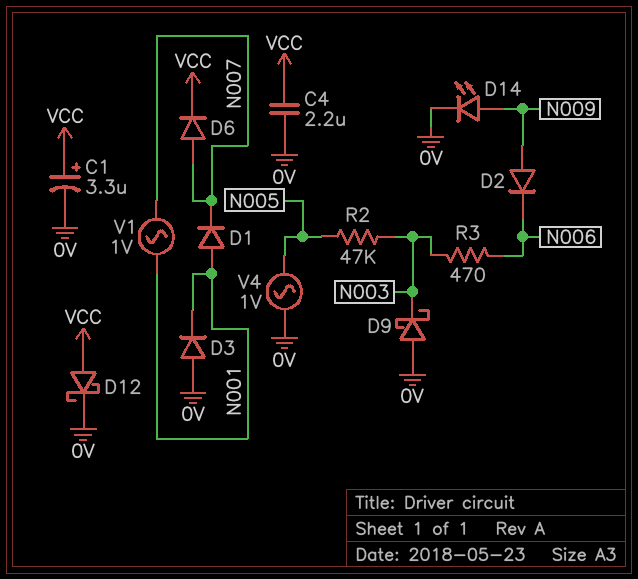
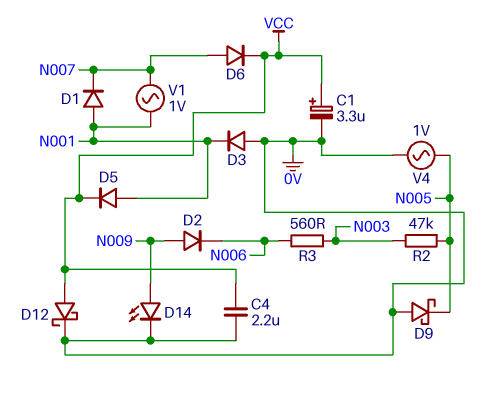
D5: none -> diode (A N001, K VCC)
D9: schottky (A 0V, K N003) -> schottky (A 0V, K N005)
R3: 470 (N003, N006) -> 560 (N003, N006)

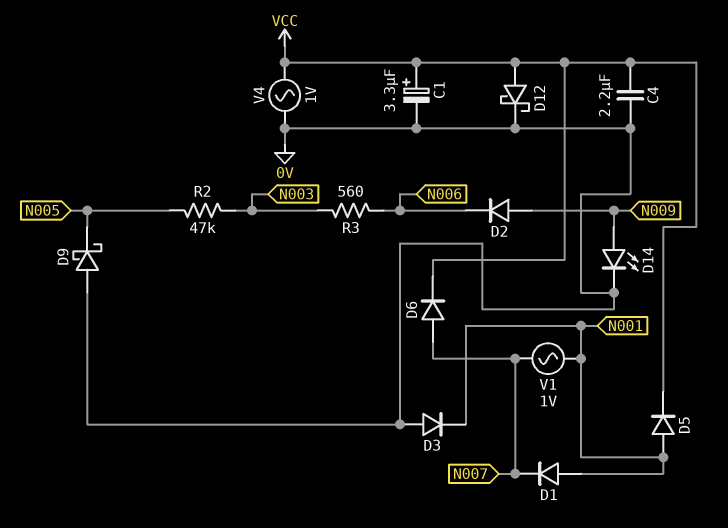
V4: AC 1V (0V, N005) -> AC 1V (0V, VCC)

